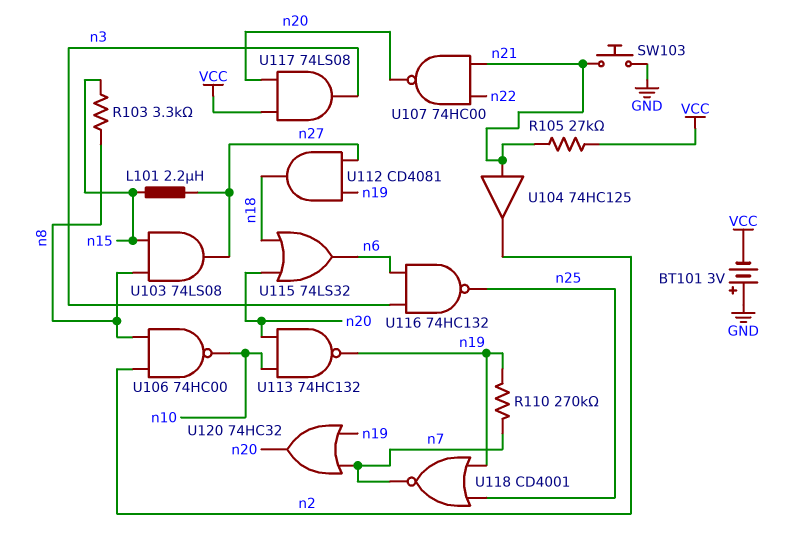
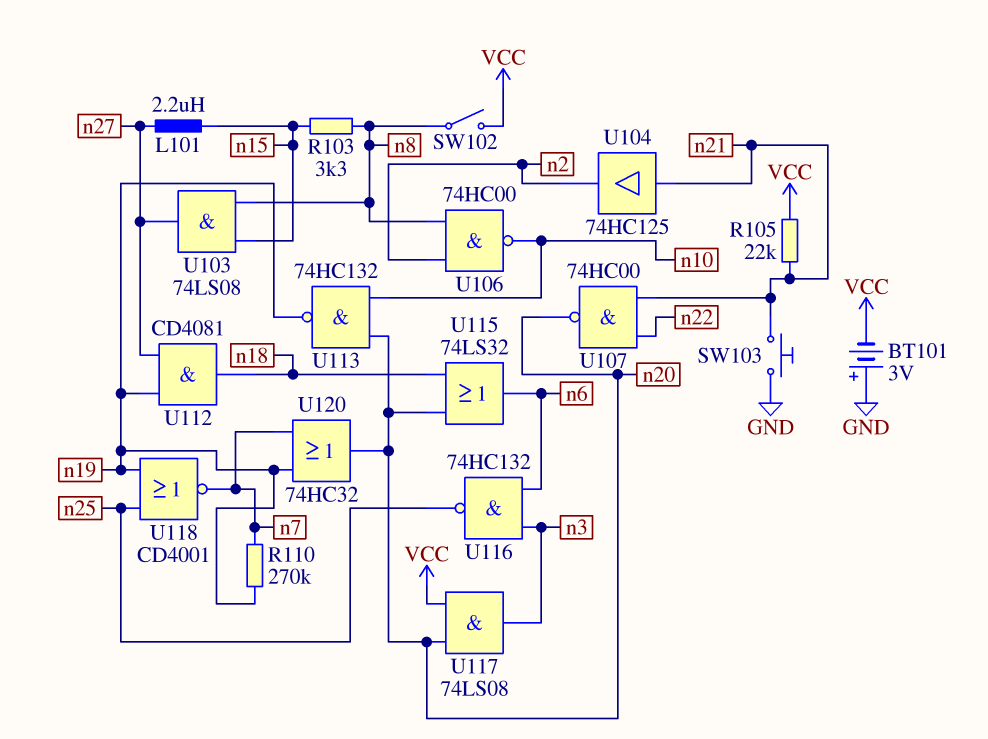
R105: 27k (VCC, n21) -> 22k (VCC, n21)
SW102: none -> switch (VCC, n8)

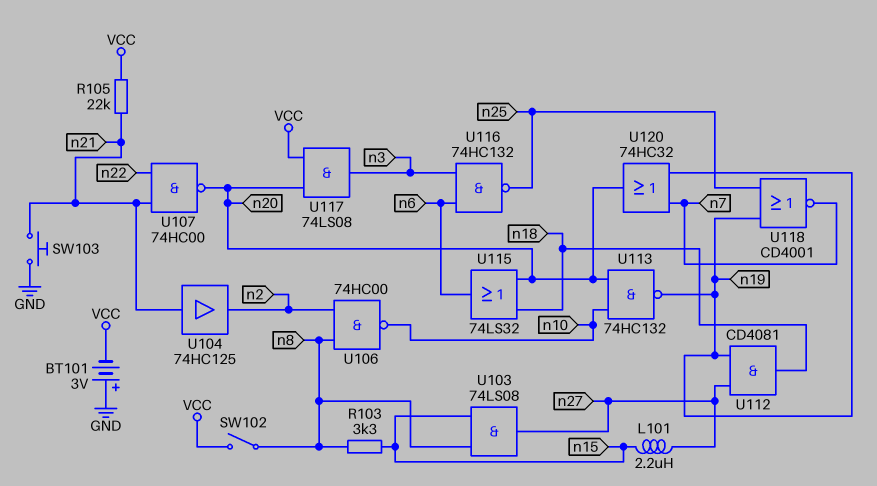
R110: 270k (n7, n19) -> none

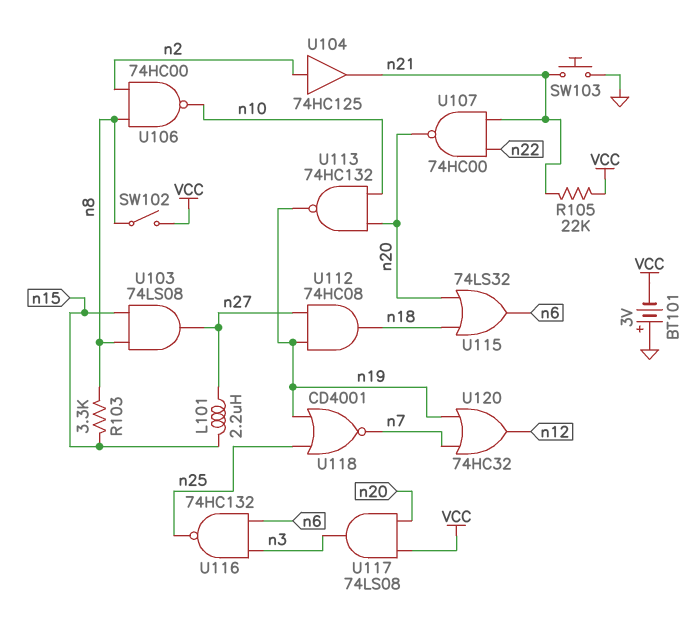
U104: buffer 74HC125 (in n21, out n2) -> buffer 74HC125 (in n2, out n21)
U112: AND CD4081 (in n19, in n27, out n18) -> AND 74HC08 (in n19, in n27, out n18)
U120: OR 74HC32 (in n7, in n19, out n20) -> OR 74HC32 (in n7, in n19, out n12)

